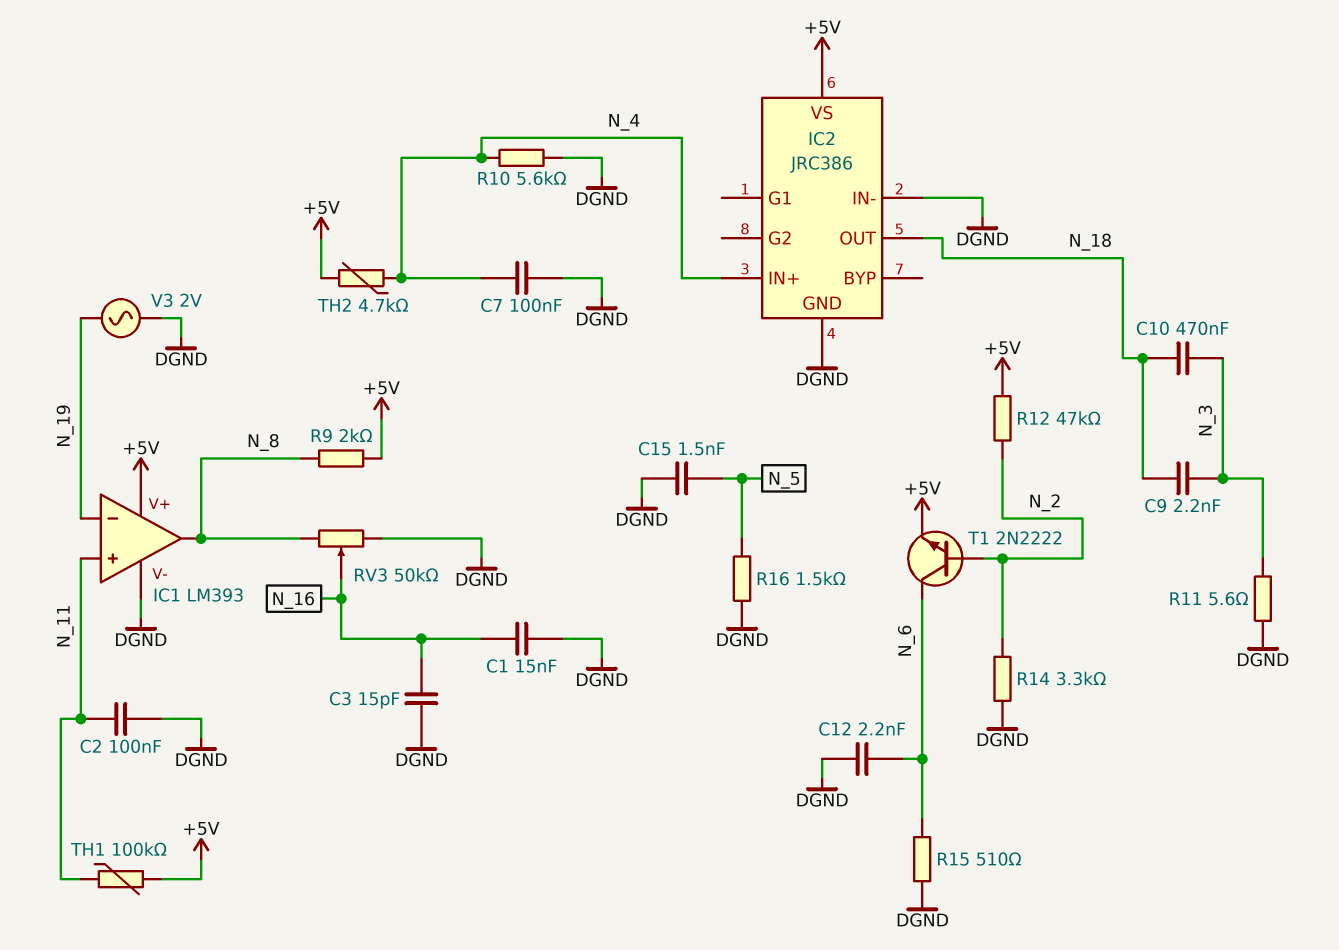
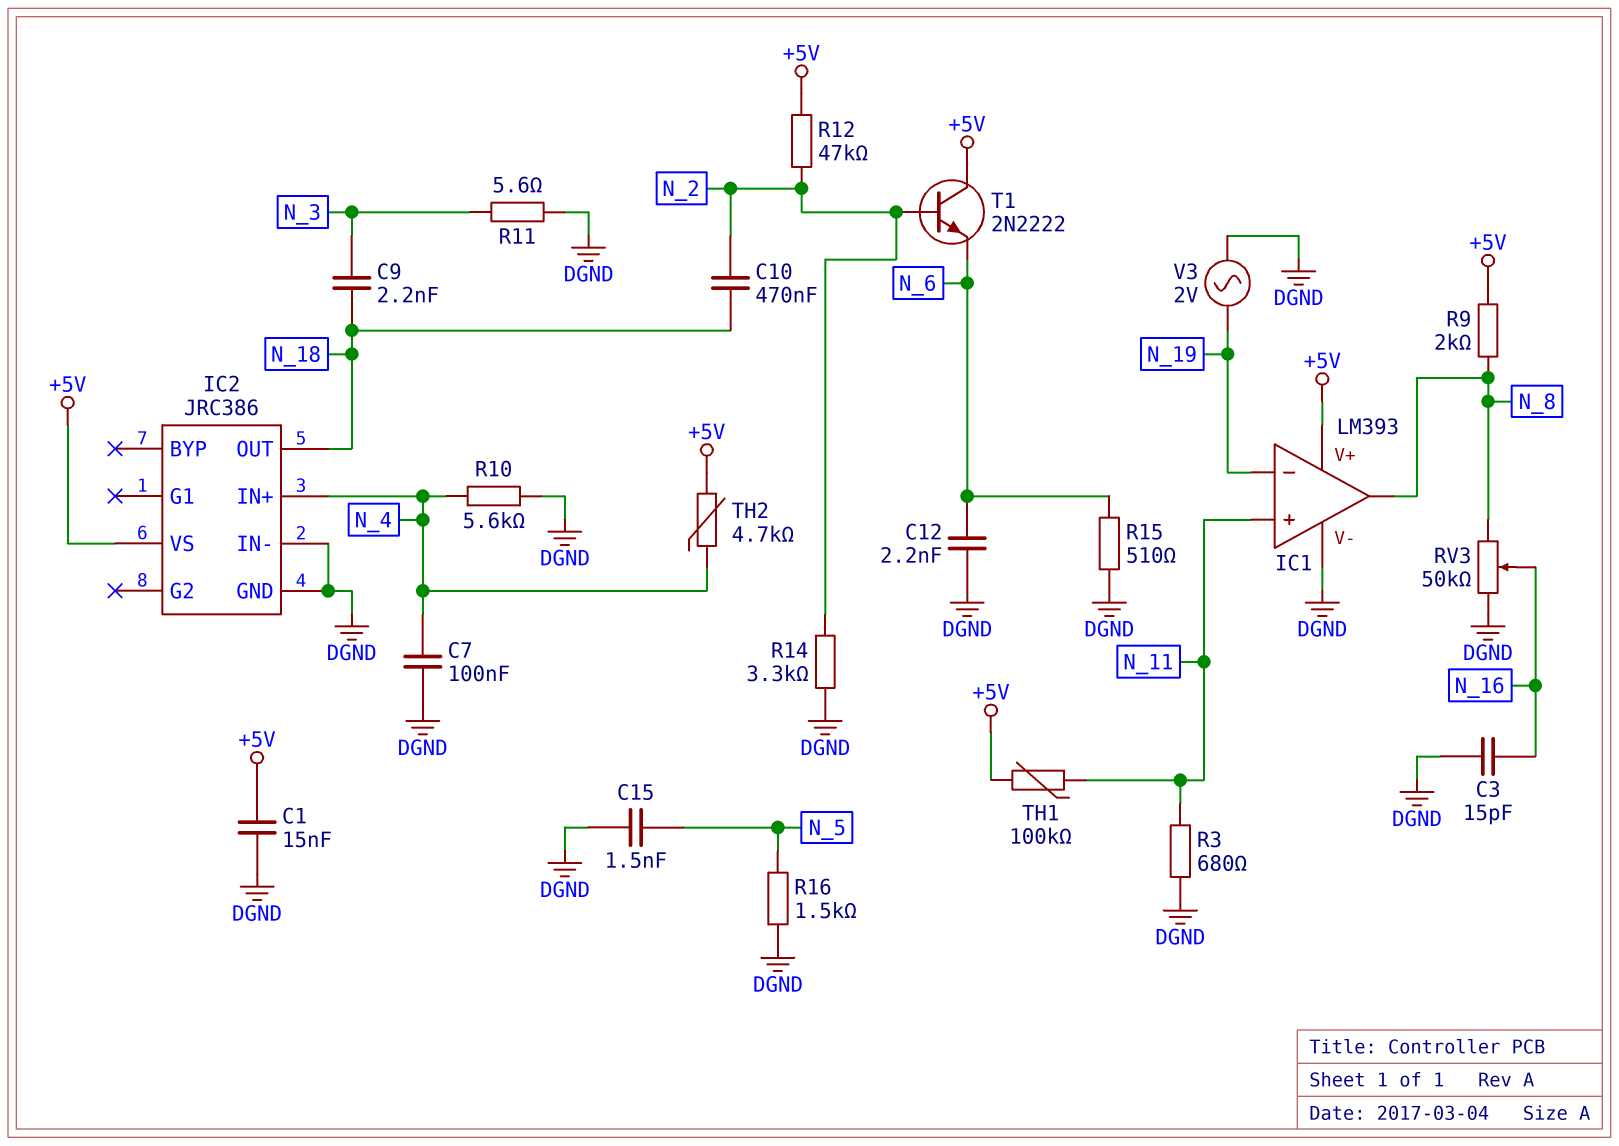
C1: 15nF (DGND, N_16) -> 15nF (+5V, DGND)
C2: 100nF (DGND, N_11) -> none
C10: 470nF (N_3, N_18) -> 470nF (N_2, N_18)
R3: none -> 680 (DGND, N_11)
T1: NPN 2N2222 (B N_2, C N_6, E +5V) -> NPN 2N2222 (B N_2, C +5V, E N_6)

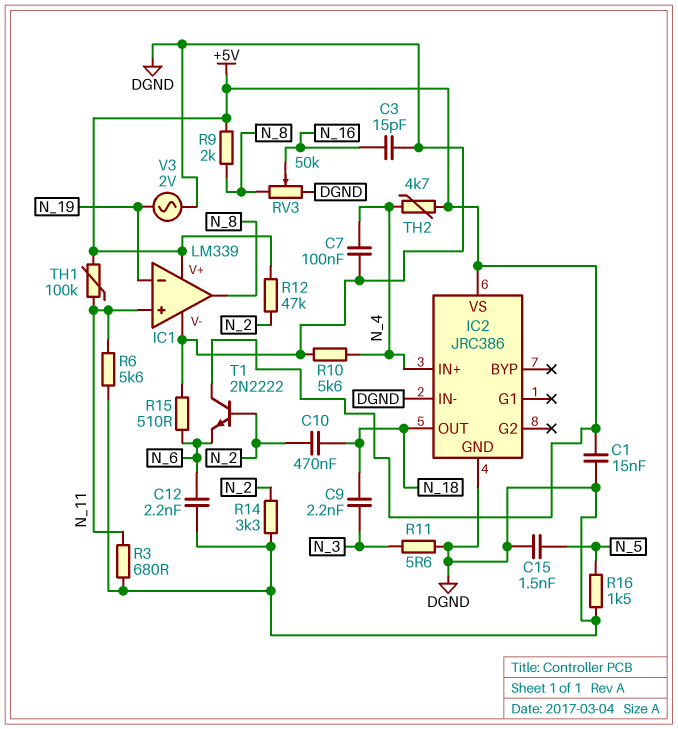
IC1: LM393 -> LM339
R6: none -> 5.6k (DGND, N_11)

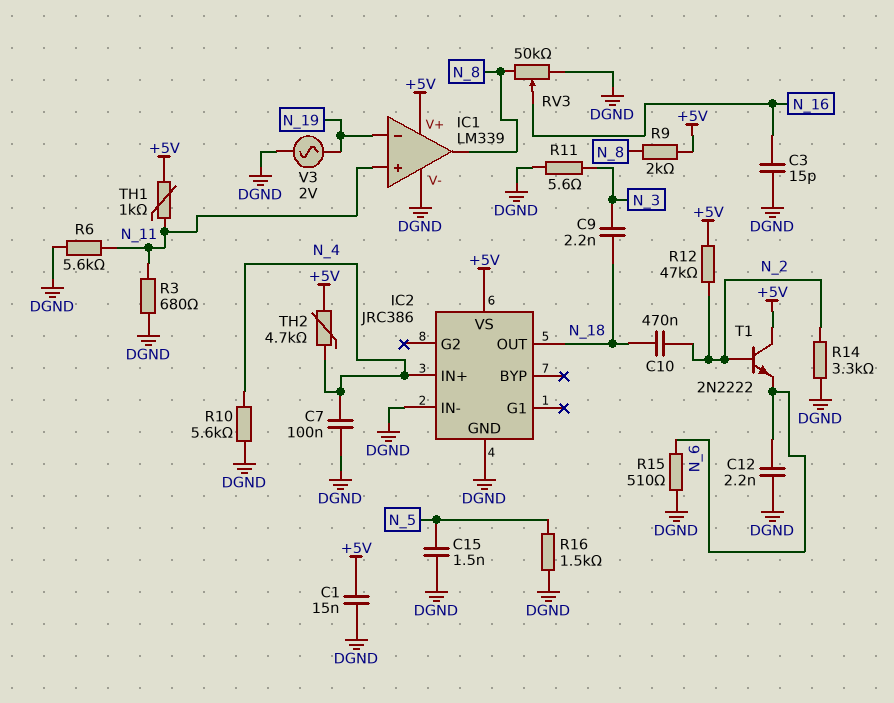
TH1: 100k (+5V, N_11) -> 1k (+5V, N_11)

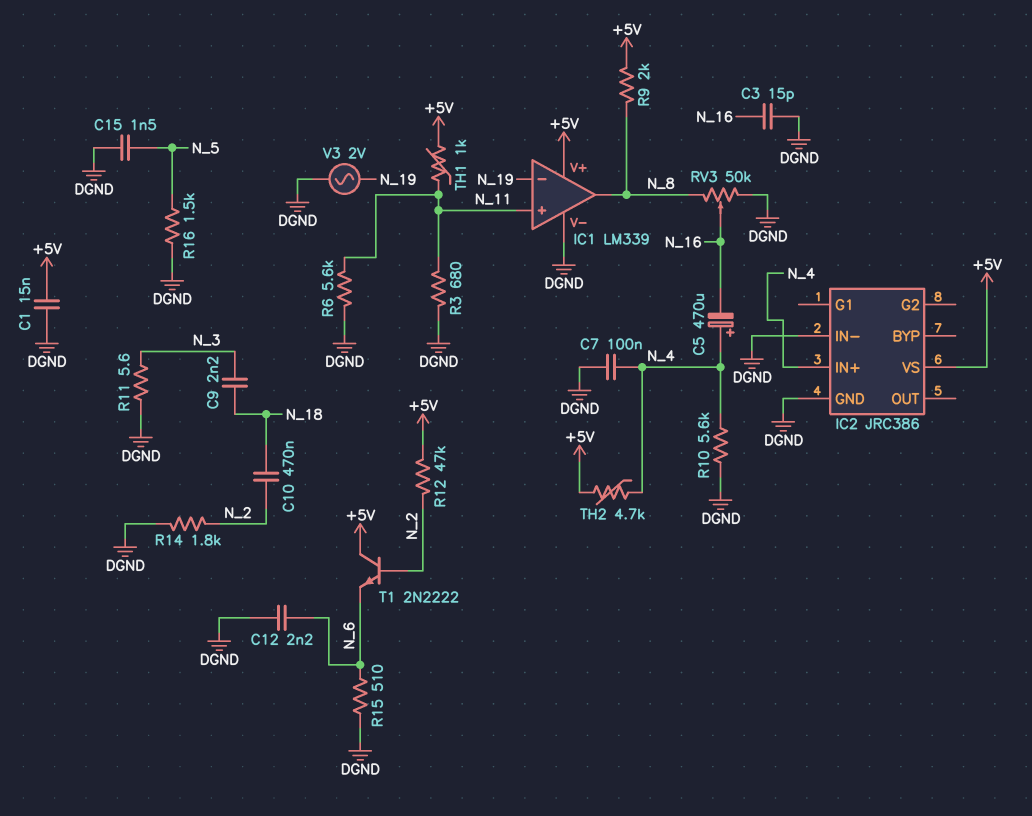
C5: none -> 470uF (plus N_4, minus N_16)
IC2 pin OUT: N_18 -> none
R14: 3.3k (DGND, N_2) -> 1.8k (DGND, N_2)

